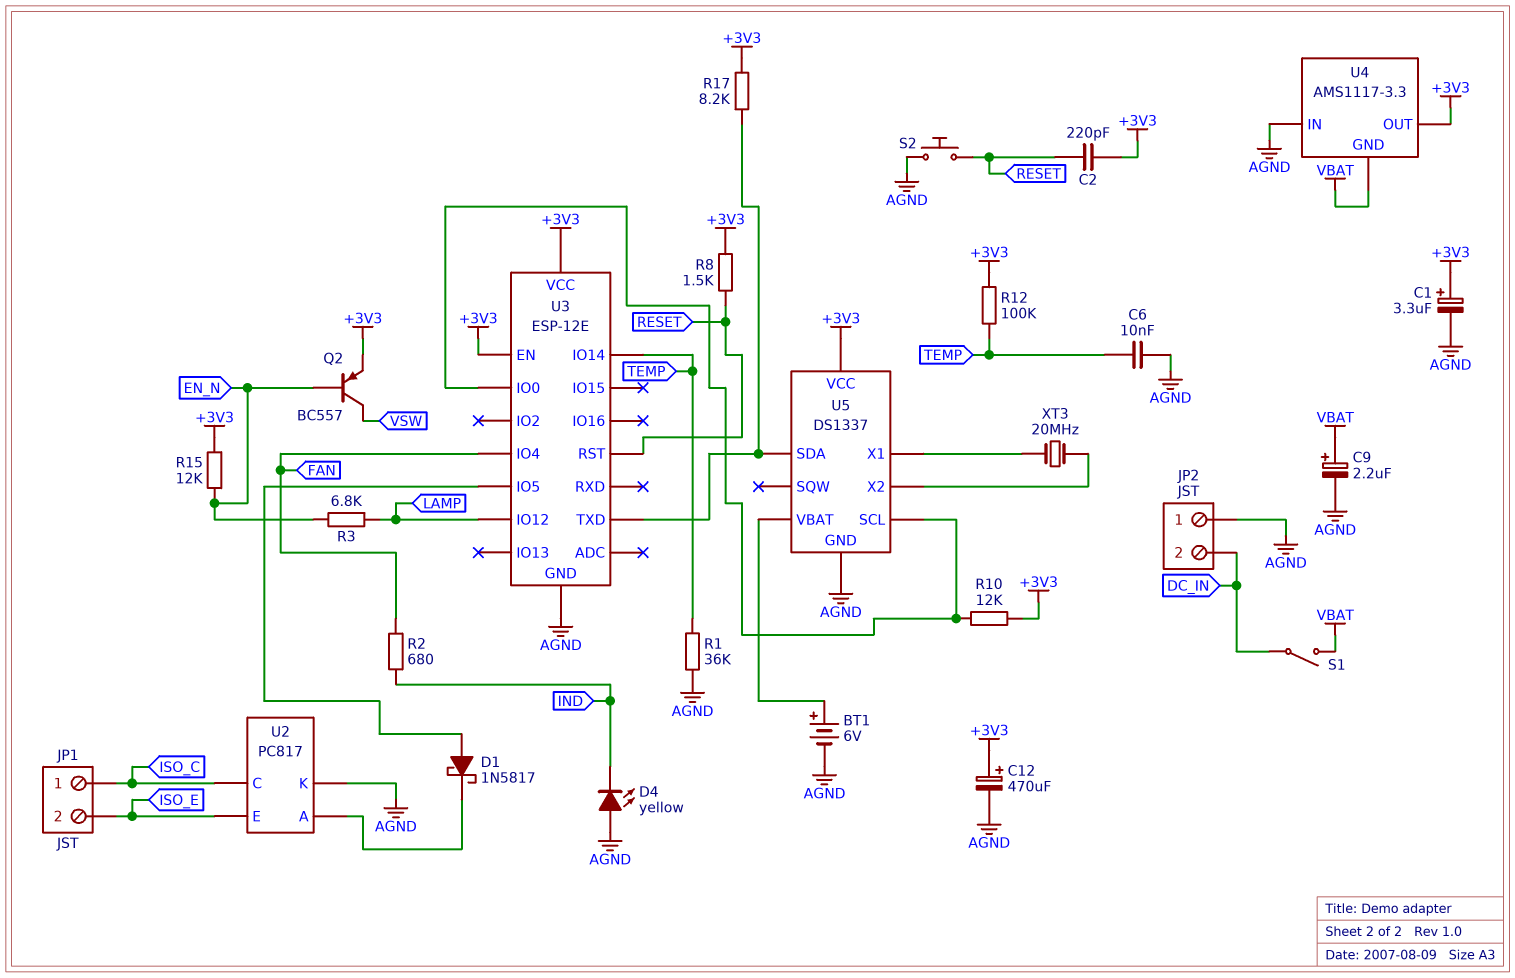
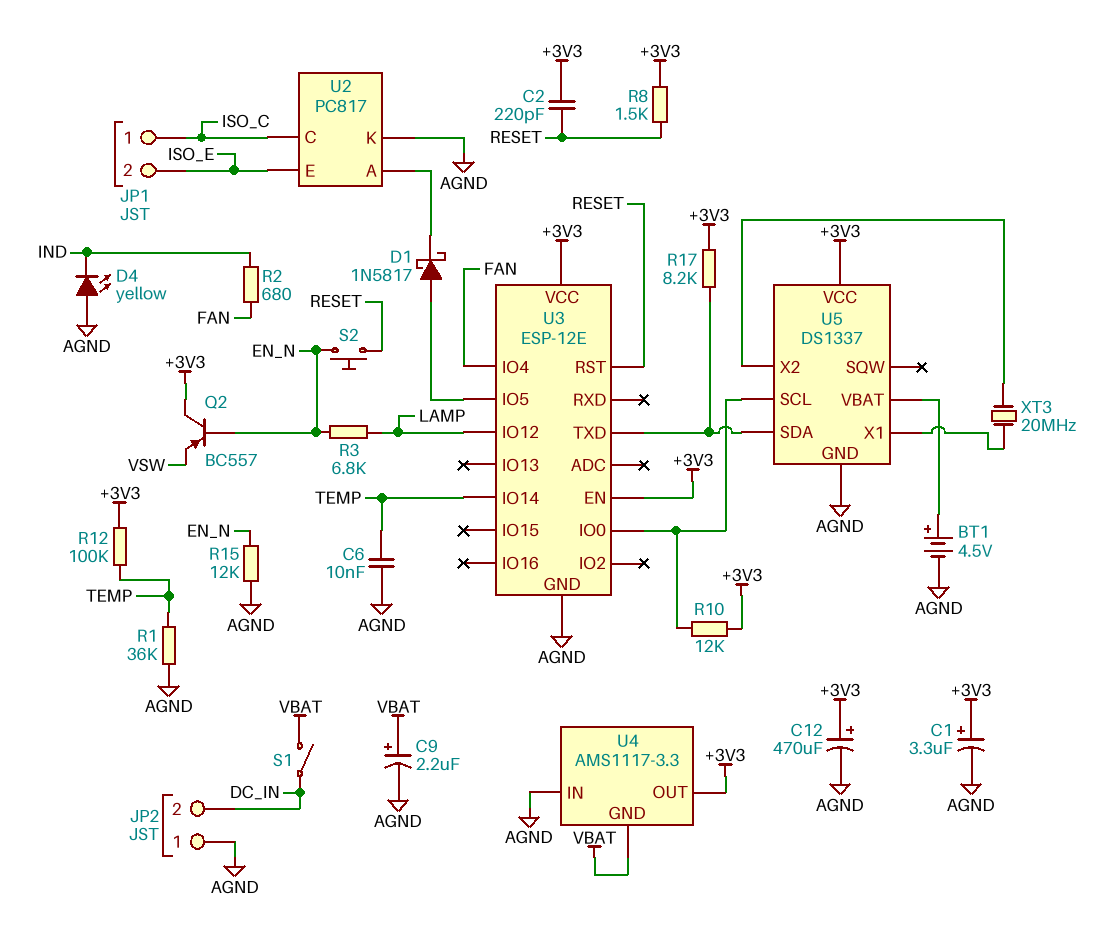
BT1: 6V (plus U5/VBAT, minus AGND) -> 4.5V (plus U5/VBAT, minus AGND)
Q2: PNP BC557 (B EN_N, C VSW, E +3V3) -> PNP BC557 (B EN_N, C +3V3, E VSW)
R15: 12k (+3V3, EN_N) -> 12k (AGND, EN_N)
S2: button (AGND, RESET) -> button (EN_N, RESET)

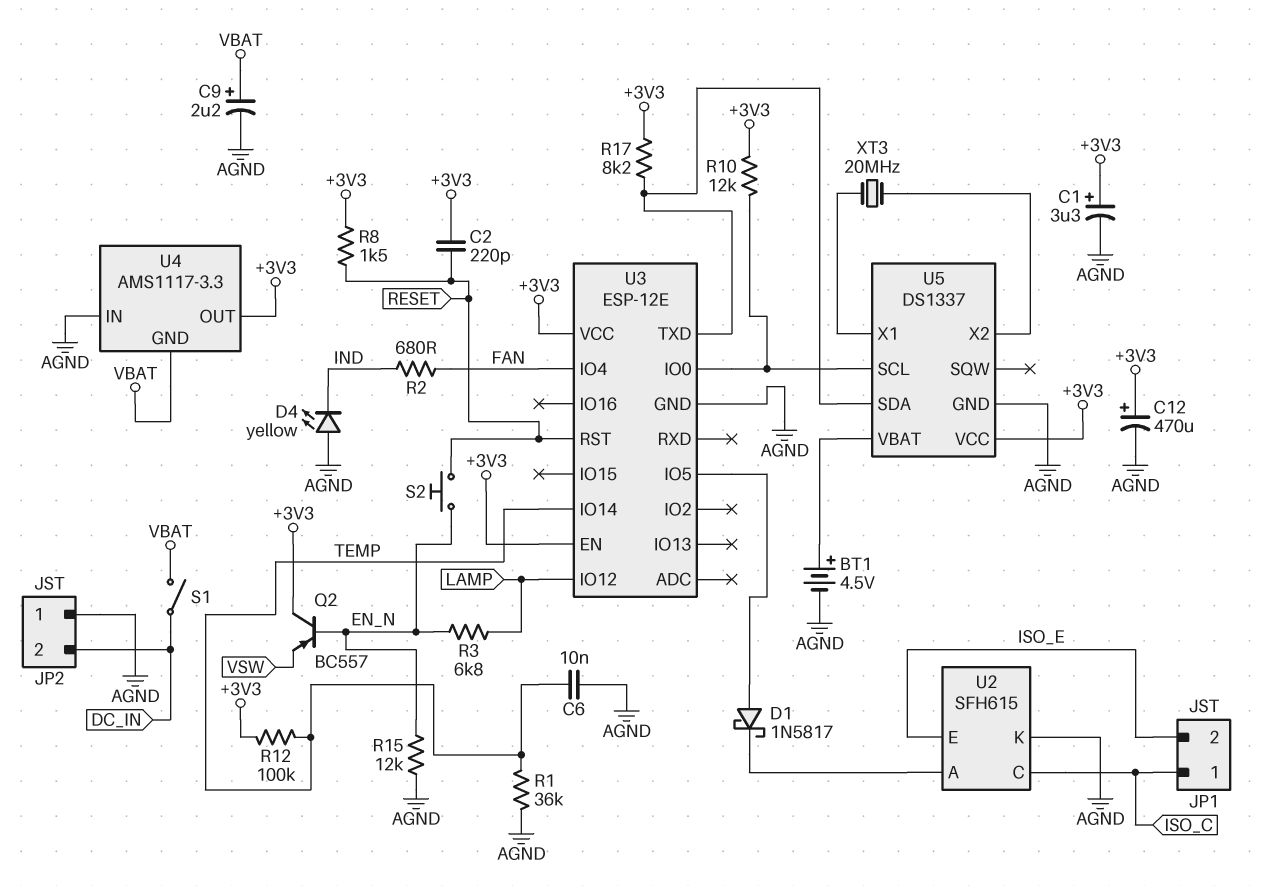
U2: PC817 -> SFH615

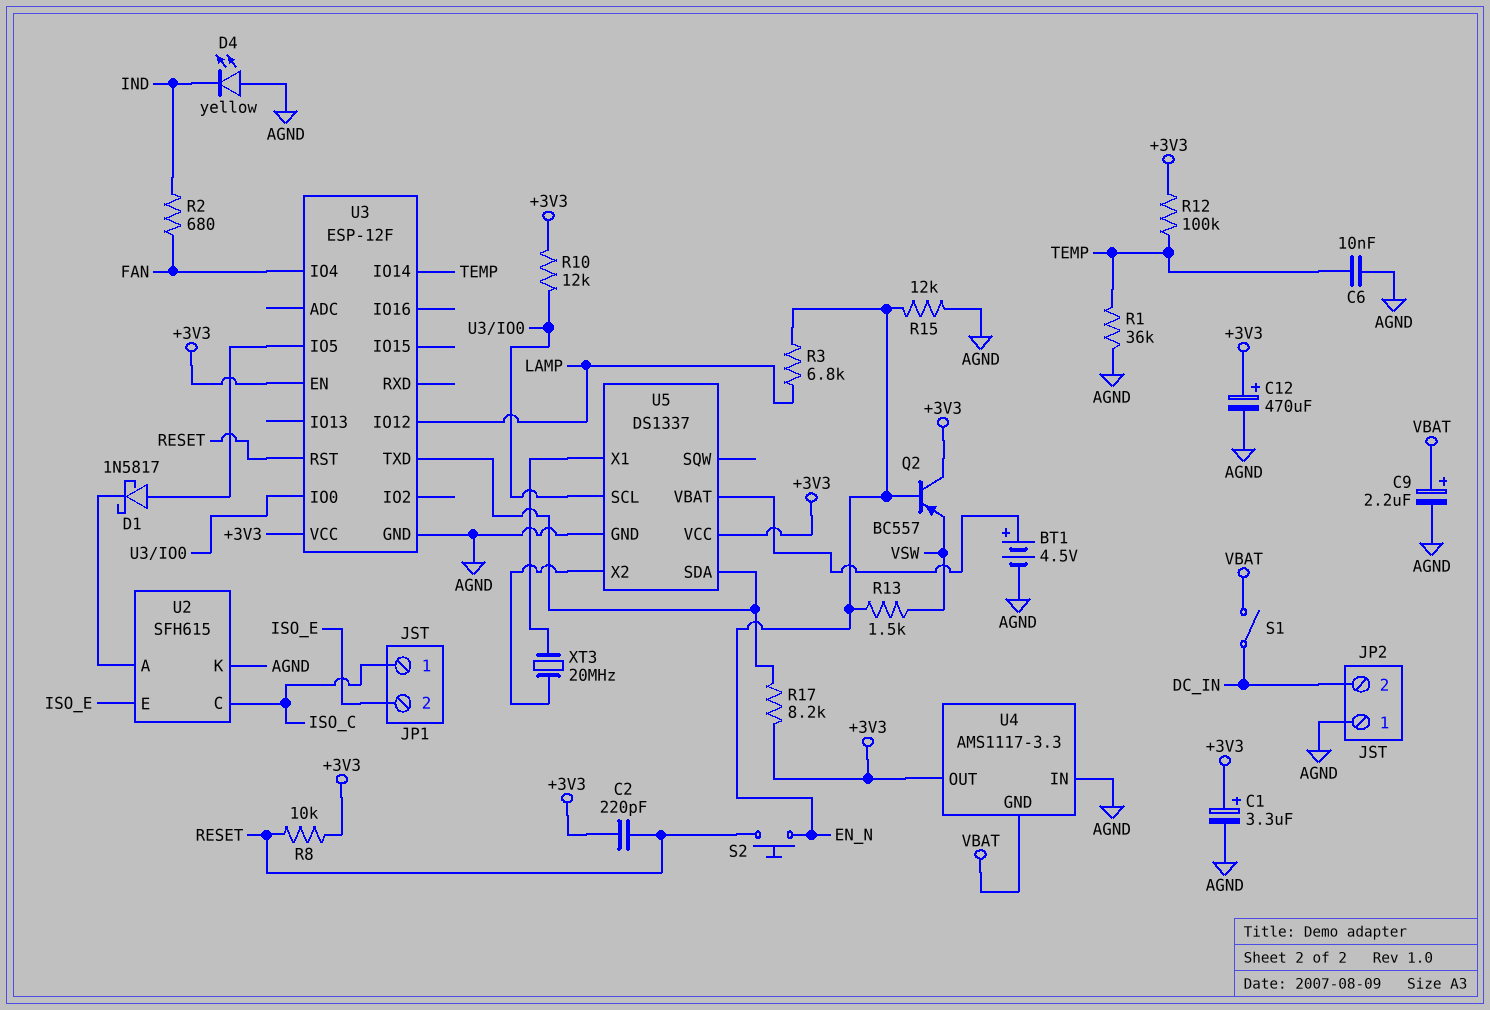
R8: 1.5k (+3V3, RESET) -> 10k (+3V3, RESET)
R13: none -> 1.5k (EN_N, VSW)
U3: ESP-12E -> ESP-12F

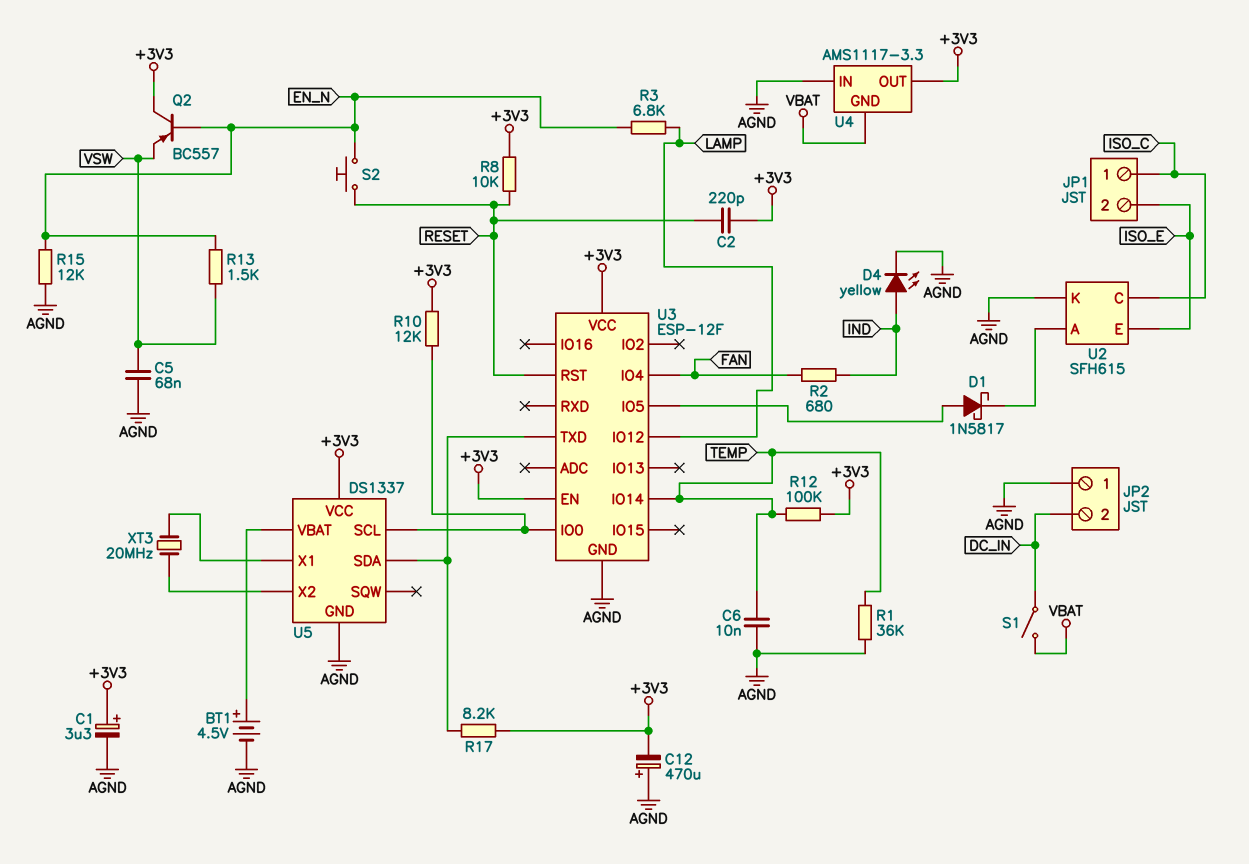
C5: none -> 68nF (AGND, VSW)
C9: 2.2uF (plus VBAT, minus AGND) -> none
C12: 470uF (plus +3V3, minus AGND) -> 470uF (plus AGND, minus +3V3)
D4: LED yellow (A AGND, K IND) -> LED yellow (A IND, K AGND)

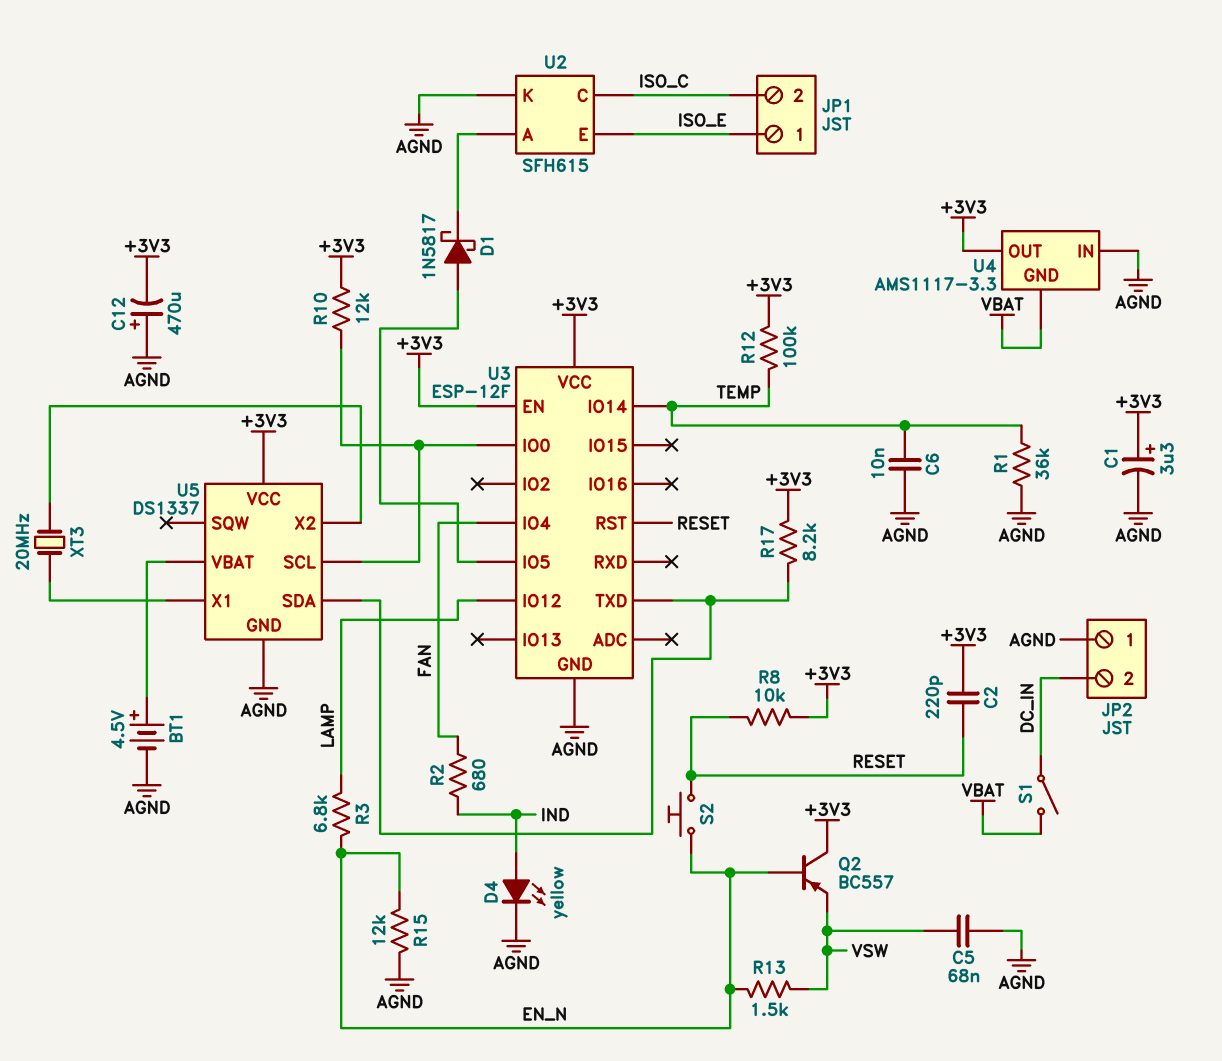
JP1 pin 1: ISO_C -> ISO_E
JP1 pin 2: ISO_E -> ISO_C

